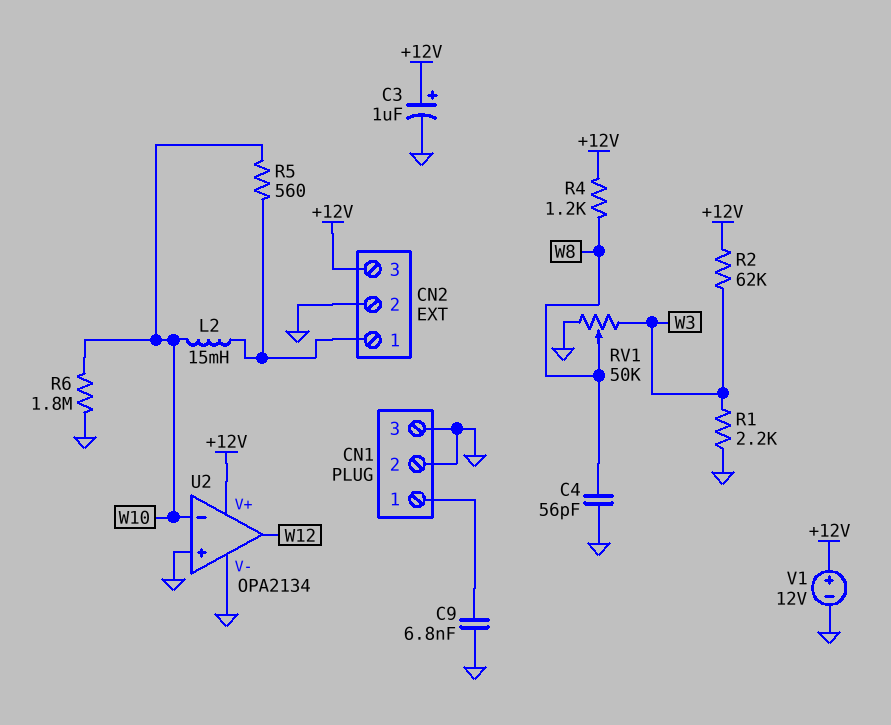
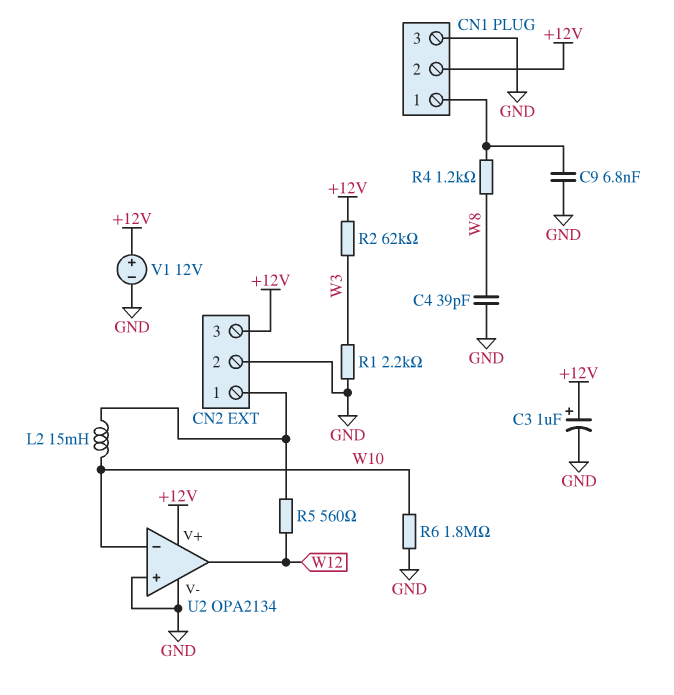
C4: 56pF (GND, W8) -> 39pF (GND, W8)
CN1 pin 2: GND -> +12V
R4: 1.2k (+12V, W8) -> 1.2k (CN1/1, W8)
R5: 560 (CN2/1, W10) -> 560 (CN2/1, W12)
RV1: 50k (GND, W3, wiper W8) -> none

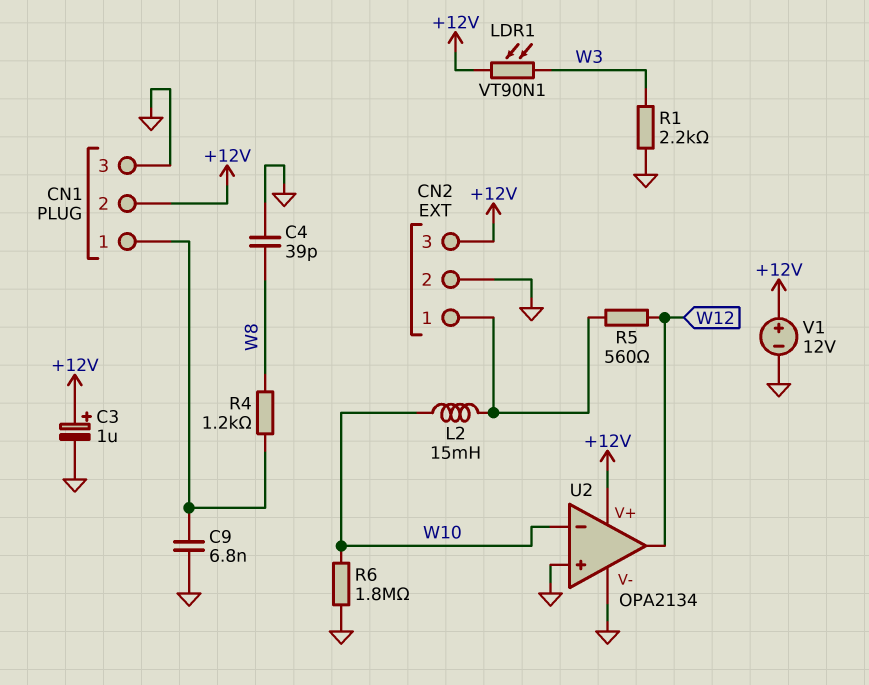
LDR1: none -> VT90N1 (+12V, W3)
R2: 62k (+12V, W3) -> none

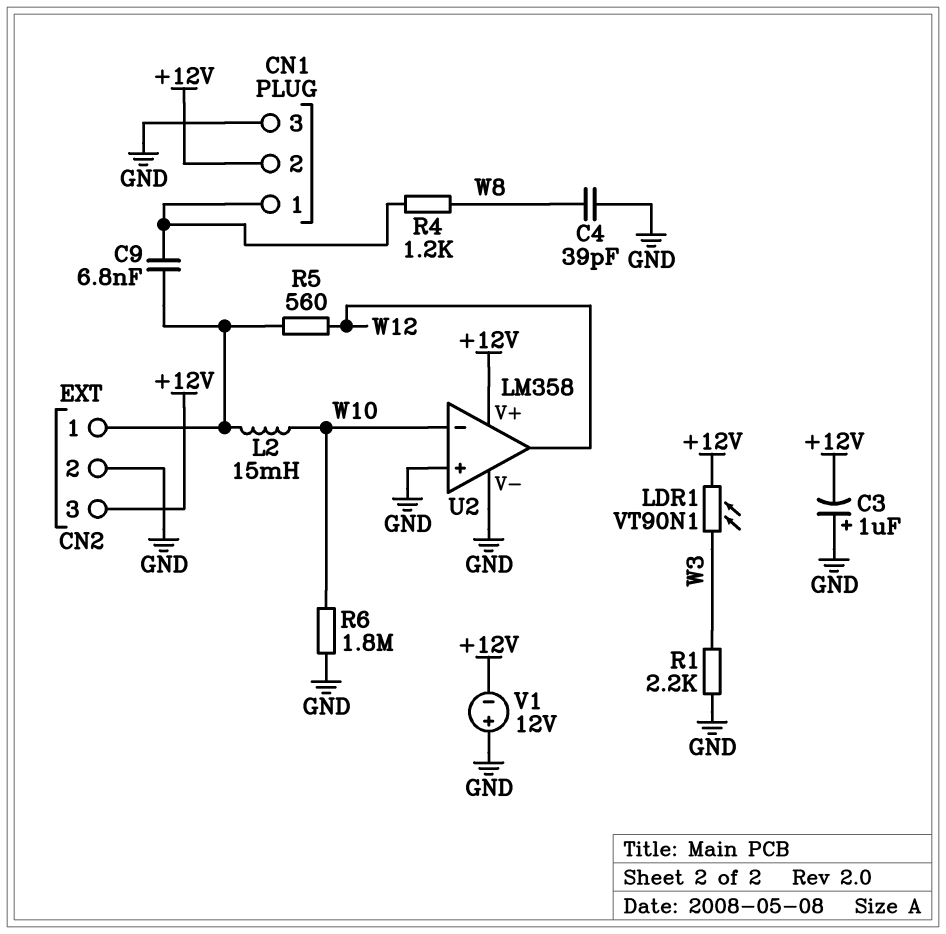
C3: 1uF (plus +12V, minus GND) -> 1uF (plus GND, minus +12V)
C9: 6.8nF (CN1/1, GND) -> 6.8nF (CN1/1, CN2/1)
U2: OPA2134 -> LM358
V1: 12V (plus +12V, minus GND) -> 12V (plus GND, minus +12V)

